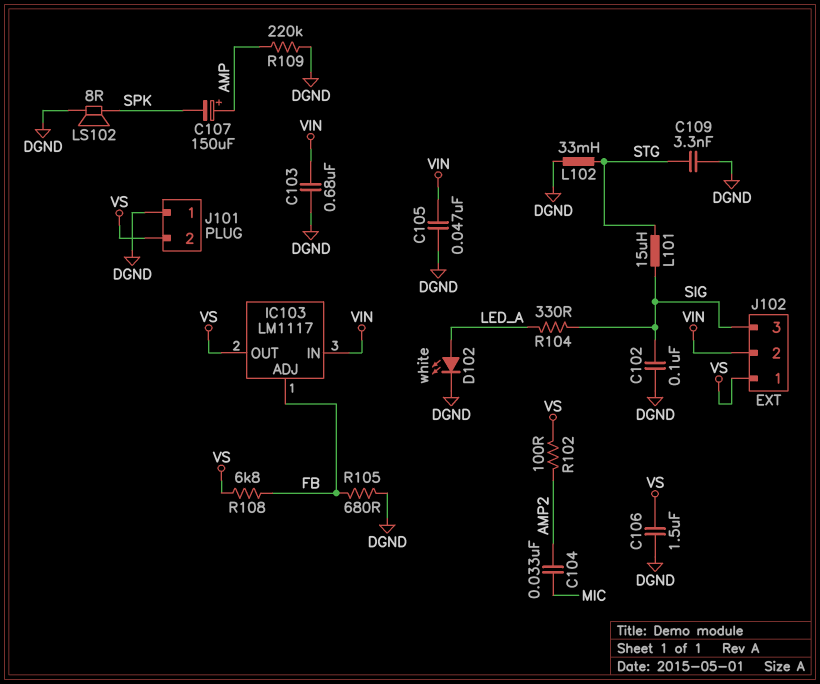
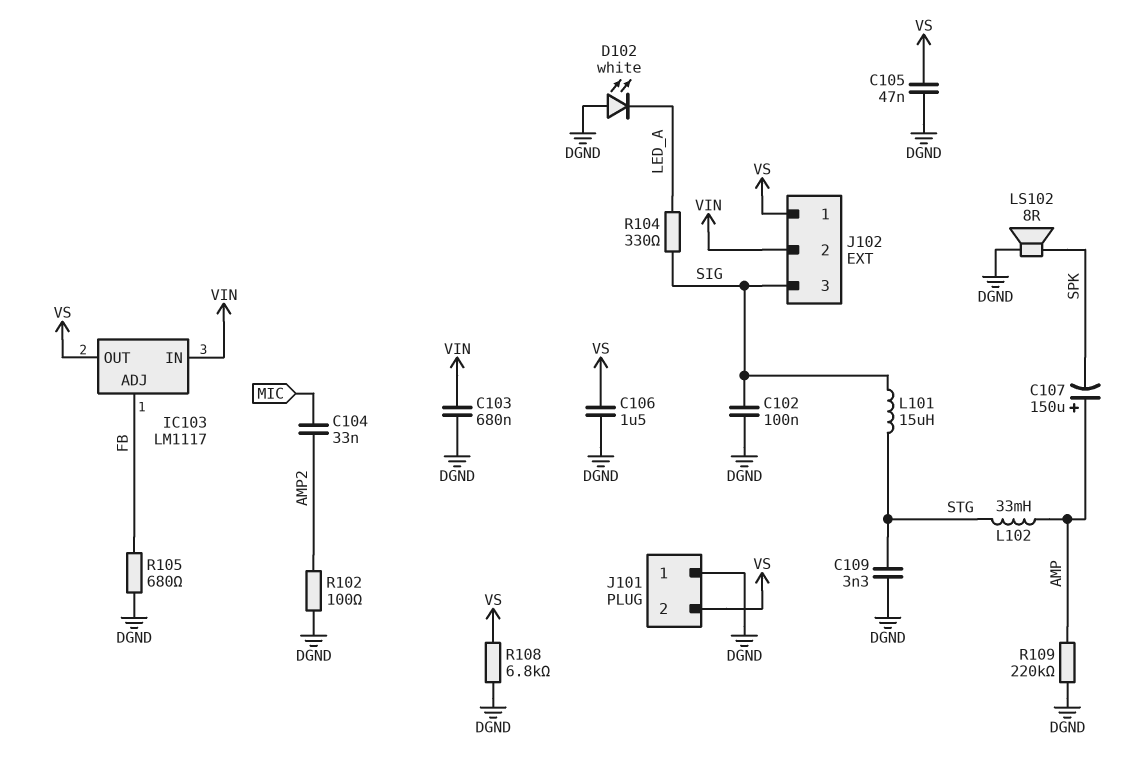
C105: 47nF (DGND, VIN) -> 47nF (DGND, VS)
D102: LED white (A LED_A, K DGND) -> LED white (A DGND, K LED_A)
L102: 33mH (DGND, STG) -> 33mH (AMP, STG)
R102: 100 (AMP2, VS) -> 100 (AMP2, DGND)
R108: 6.8k (FB, VS) -> 6.8k (DGND, VS)

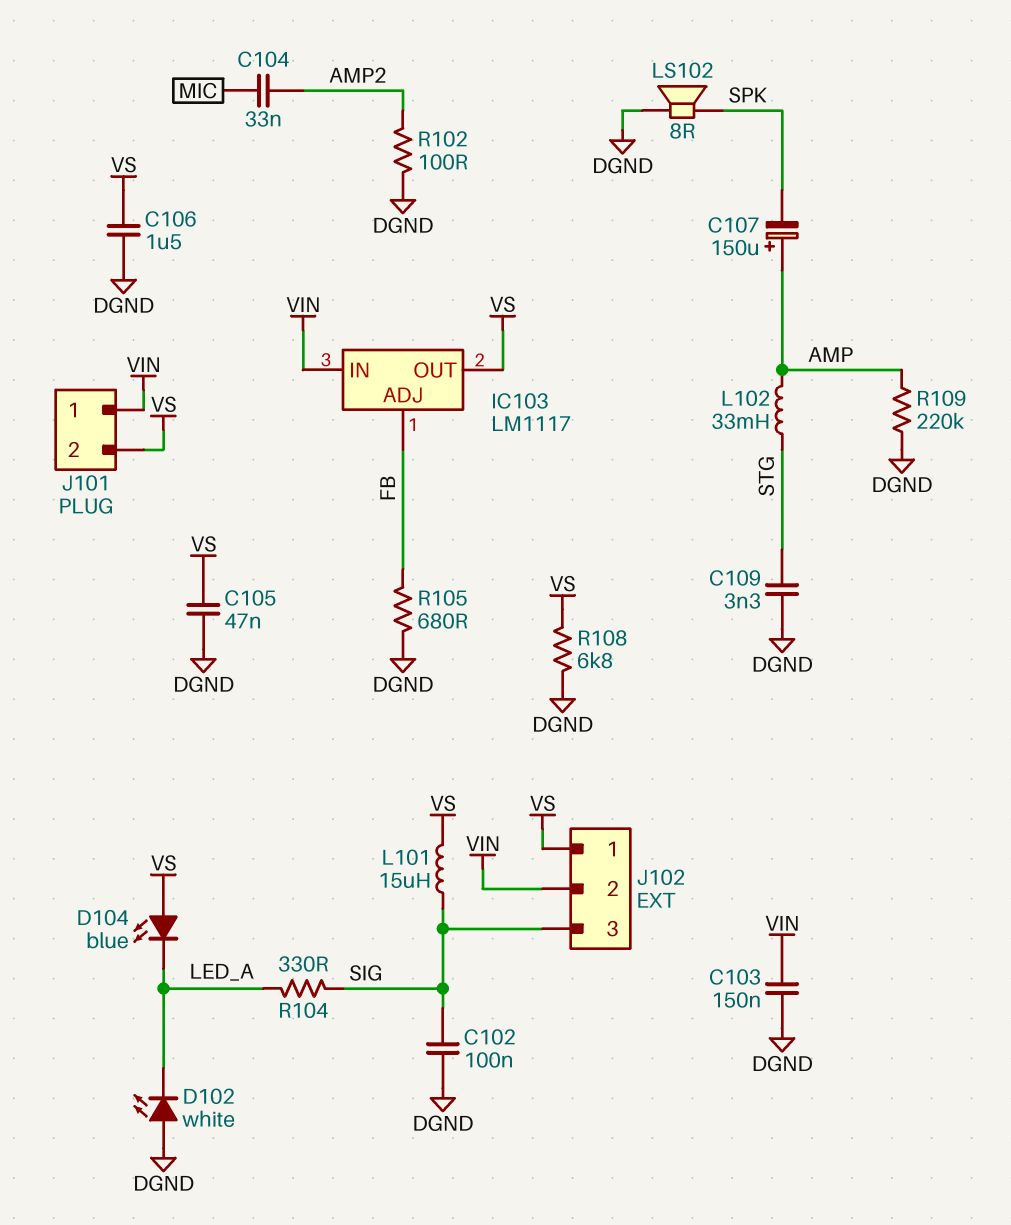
C103: 680nF (DGND, VIN) -> 150nF (DGND, VIN)
D104: none -> LED blue (A VS, K LED_A)
J101 pin 1: DGND -> VIN
L101: 15uH (SIG, STG) -> 15uH (SIG, VS)

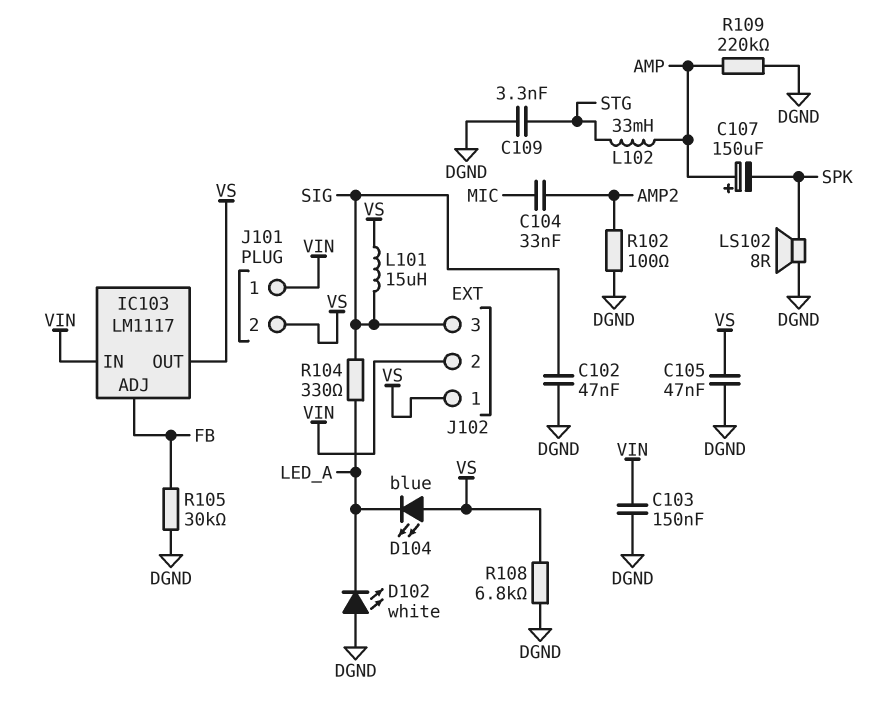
C102: 100nF (DGND, SIG) -> 47nF (DGND, SIG)
C106: 1.5uF (DGND, VS) -> none
R105: 680 (DGND, FB) -> 30k (DGND, FB)

